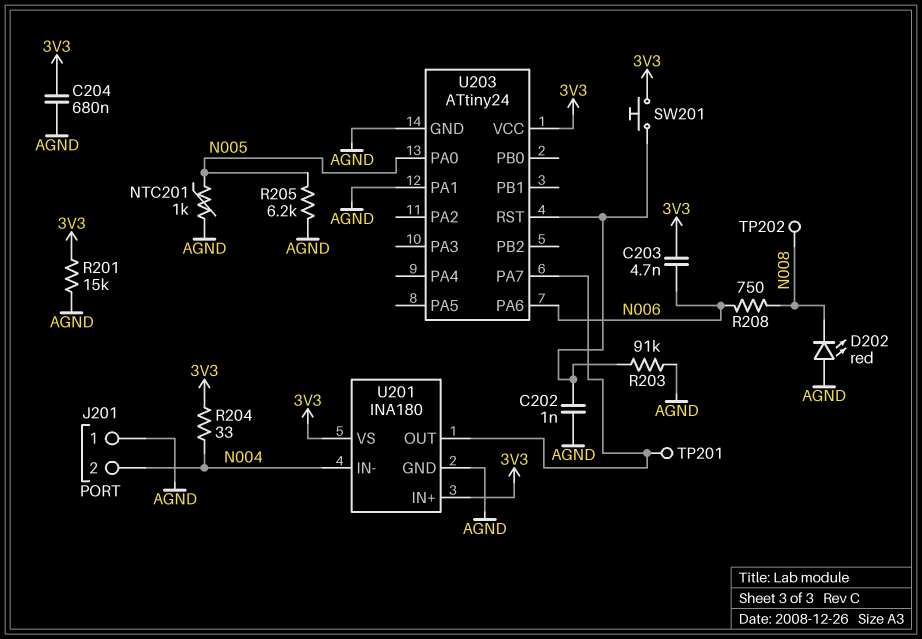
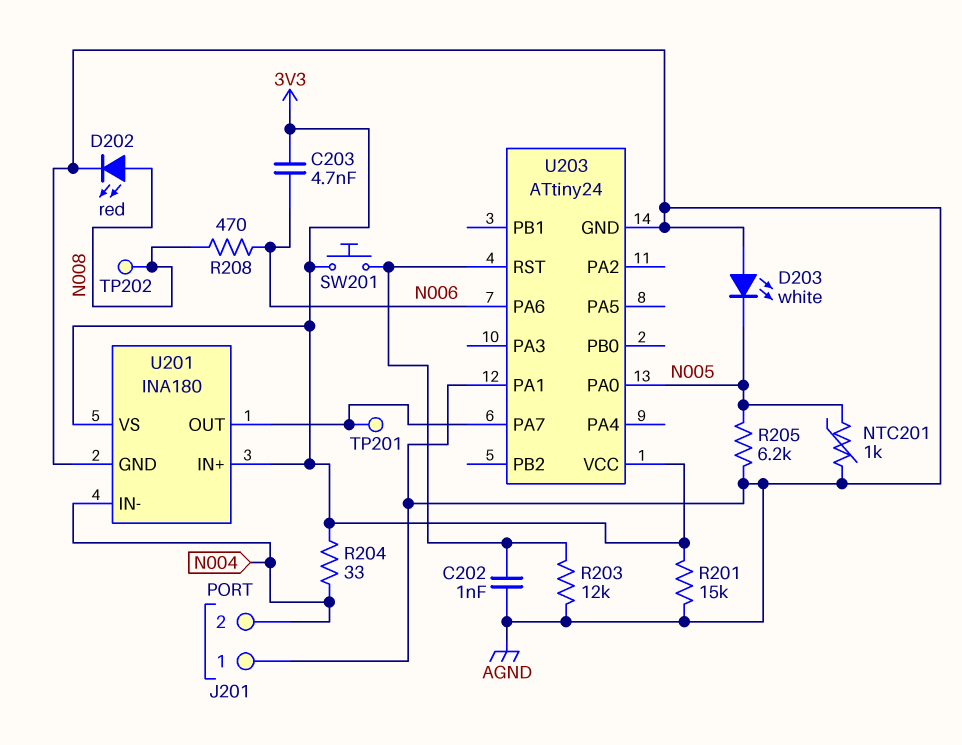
C204: 680nF (3V3, AGND) -> none
D202: LED red (A AGND, K N008) -> LED red (A N008, K AGND)
D203: none -> LED white (A AGND, K N005)
R203: 91k (AGND, U203/RST) -> 12k (AGND, U203/RST)
R208: 750 (N006, N008) -> 470 (N006, N008)

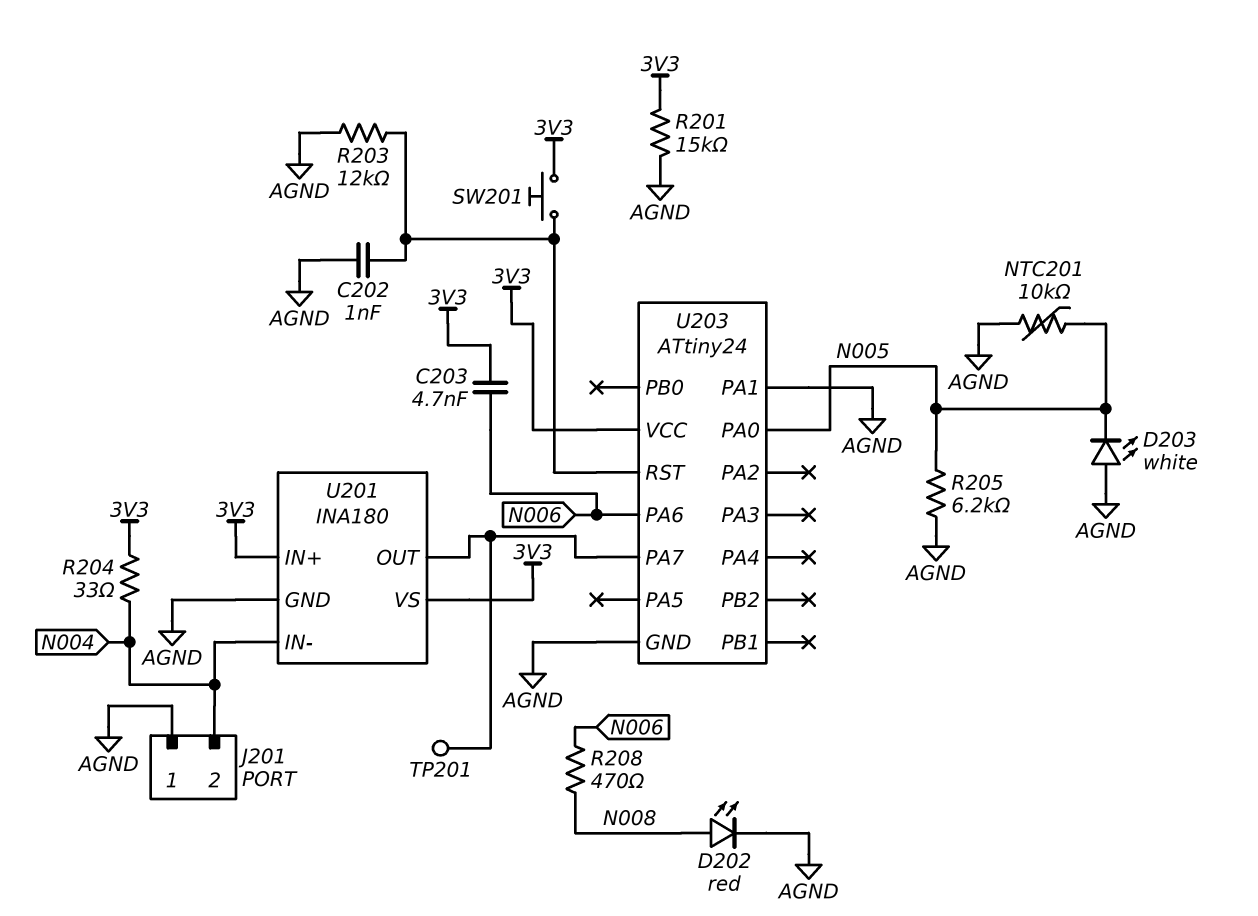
NTC201: 1k (AGND, N005) -> 10k (AGND, N005)
TP202: test point (N008) -> none

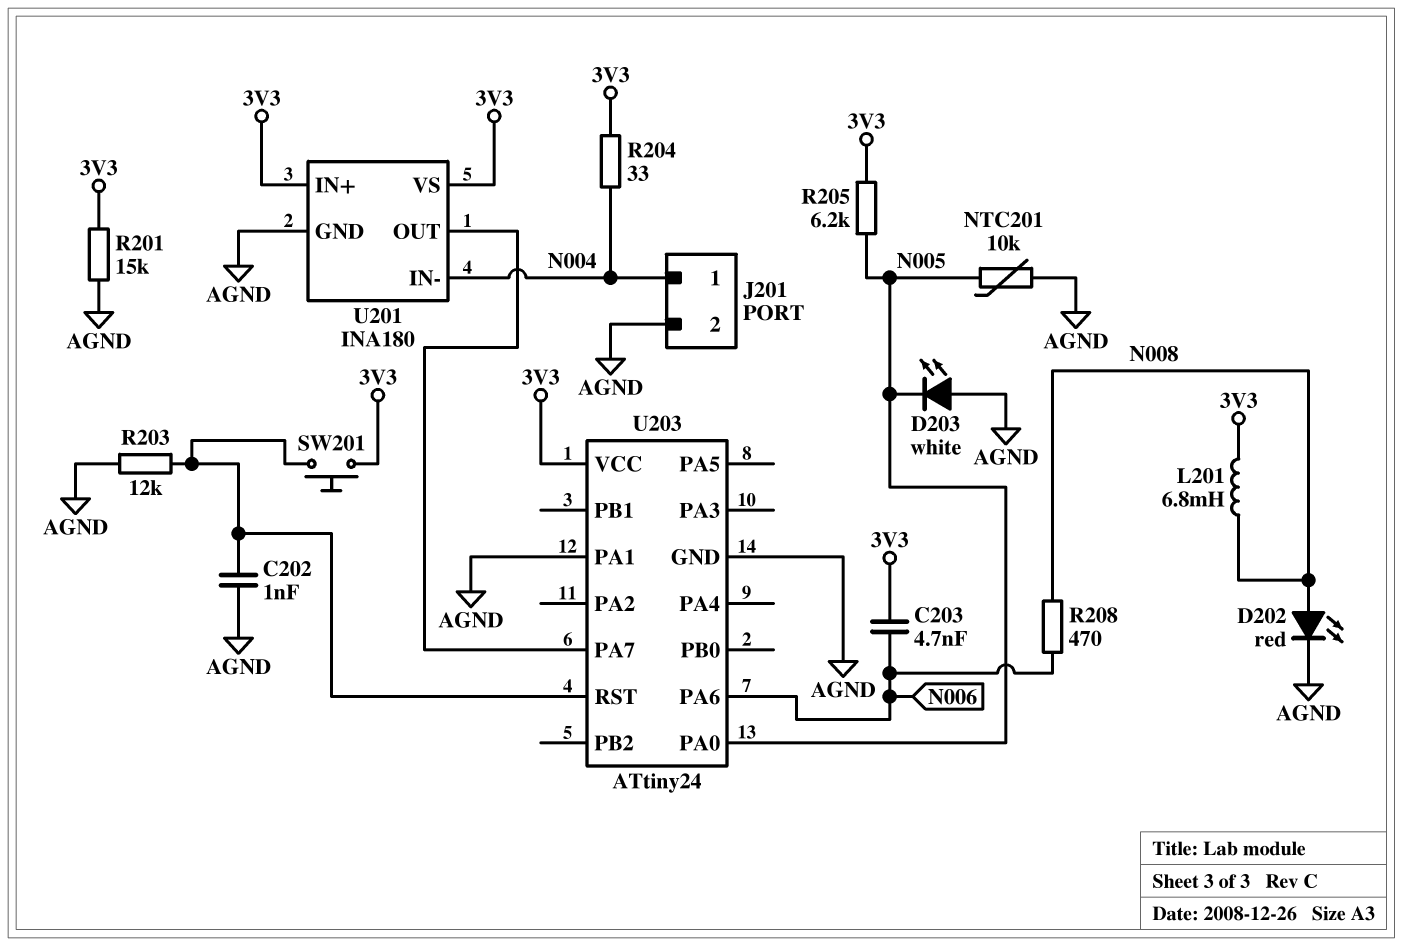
J201 pin 1: AGND -> N004
J201 pin 2: N004 -> AGND
L201: none -> 6.8mH (3V3, N008)
R205: 6.2k (AGND, N005) -> 6.2k (3V3, N005)
TP201: test point (U201/OUT) -> none

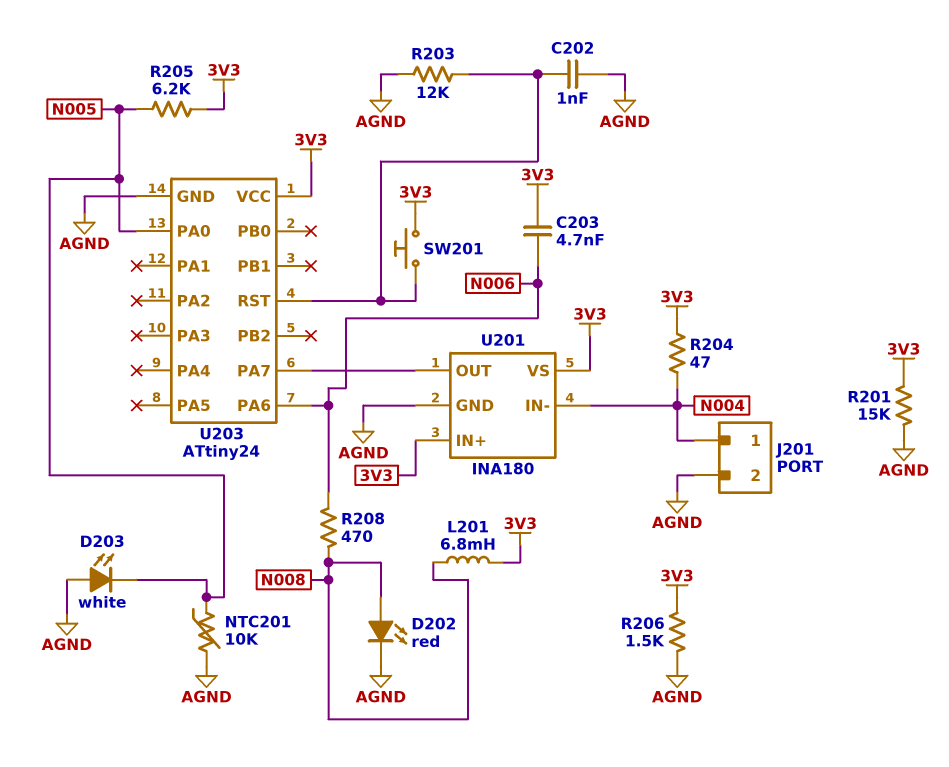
R204: 33 (3V3, N004) -> 47 (3V3, N004)
R206: none -> 1.5k (3V3, AGND)
U203 pin PA1: AGND -> none

